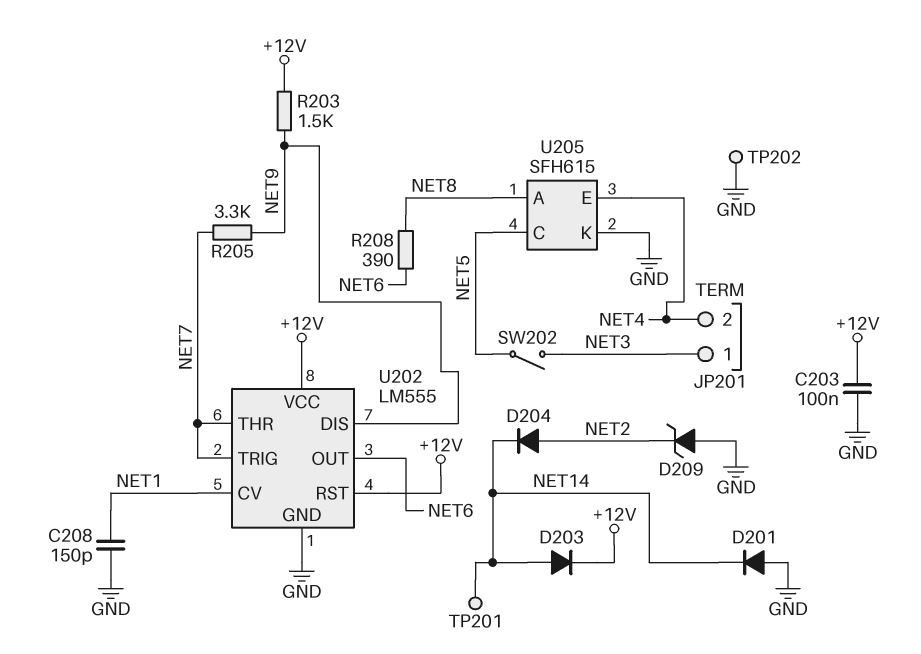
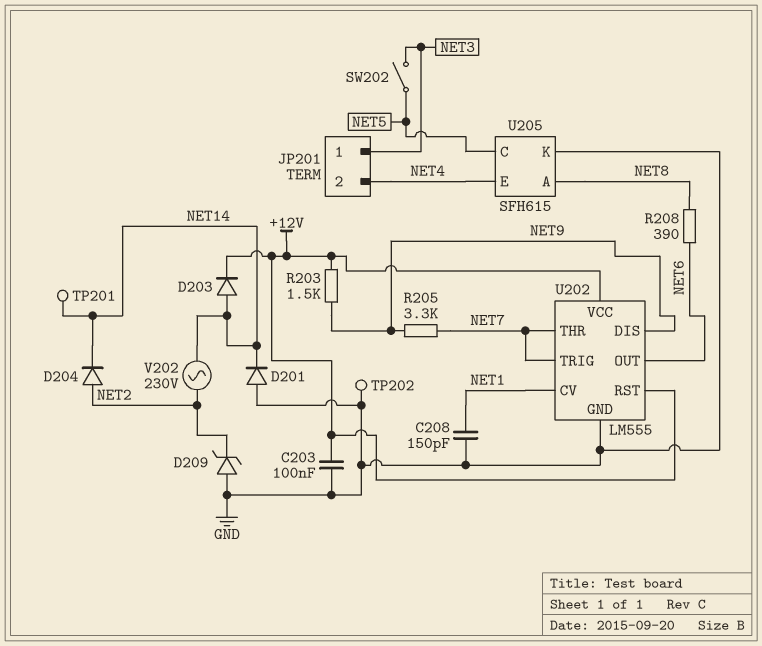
V202: none -> AC 230V (NET2, NET14)

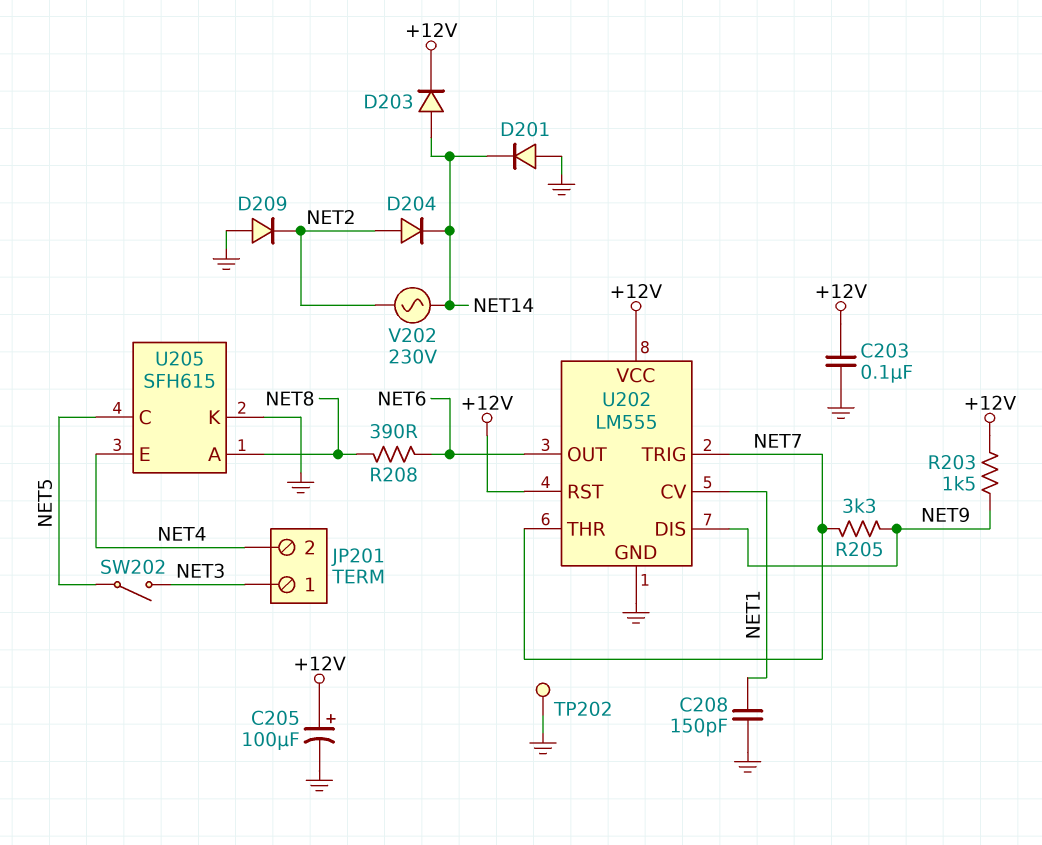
C205: none -> 100uF (plus +12V, minus GND)
D209: zener (A GND, K NET2) -> diode (A GND, K NET2)
TP201: test point (NET14) -> none

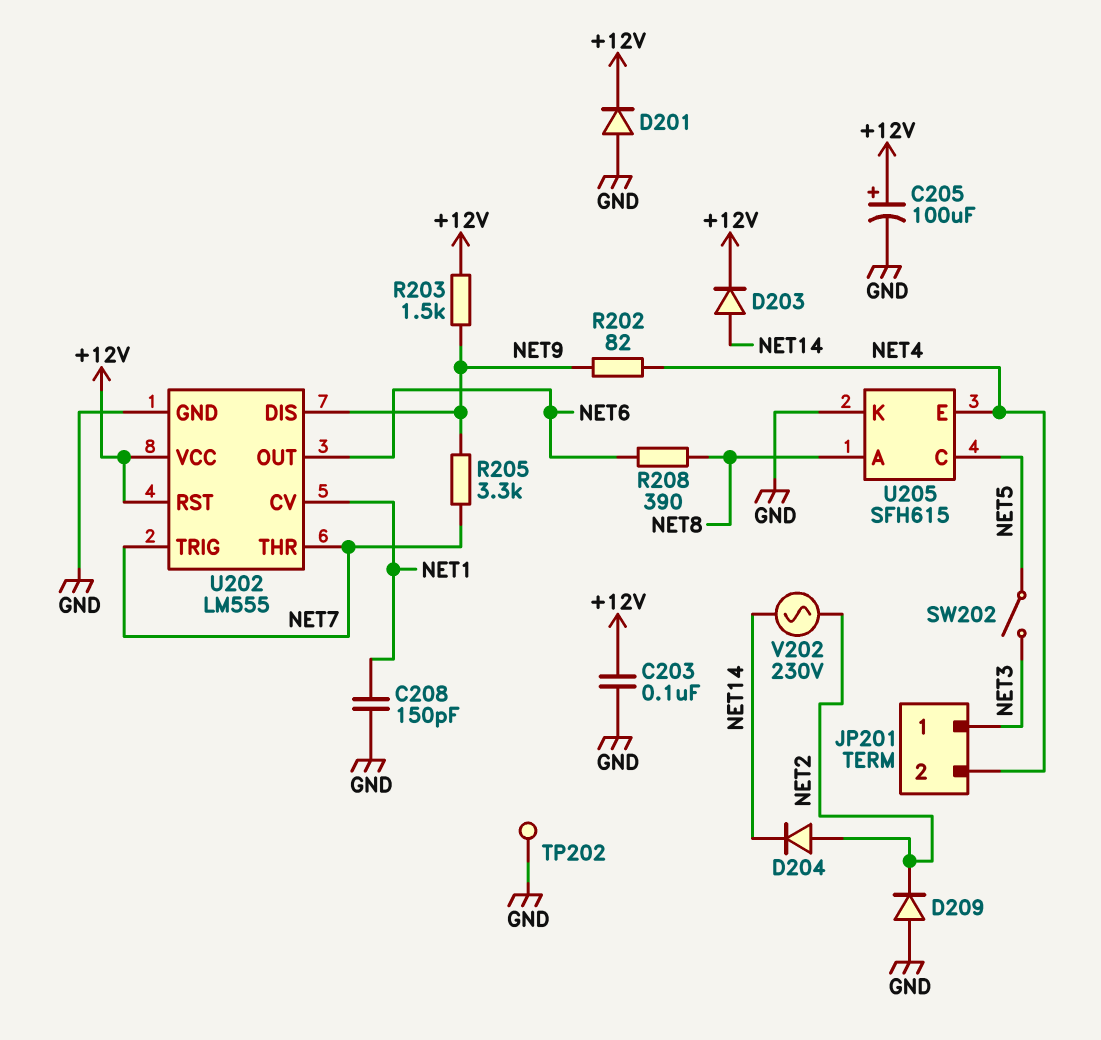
D201: diode (A GND, K NET14) -> diode (A GND, K +12V)
R202: none -> 82 (NET4, NET9)

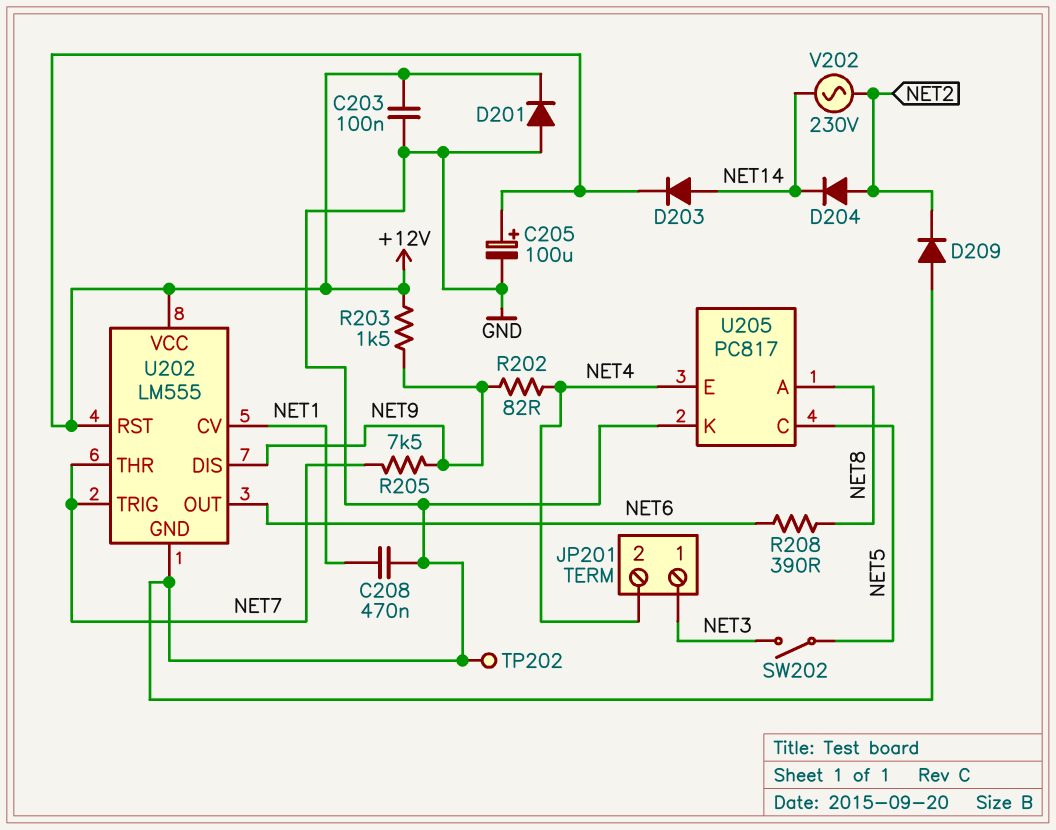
C208: 150pF (GND, NET1) -> 470nF (GND, NET1)
R205: 3.3k (NET7, NET9) -> 7.5k (NET7, NET9)
U205: SFH615 -> PC817

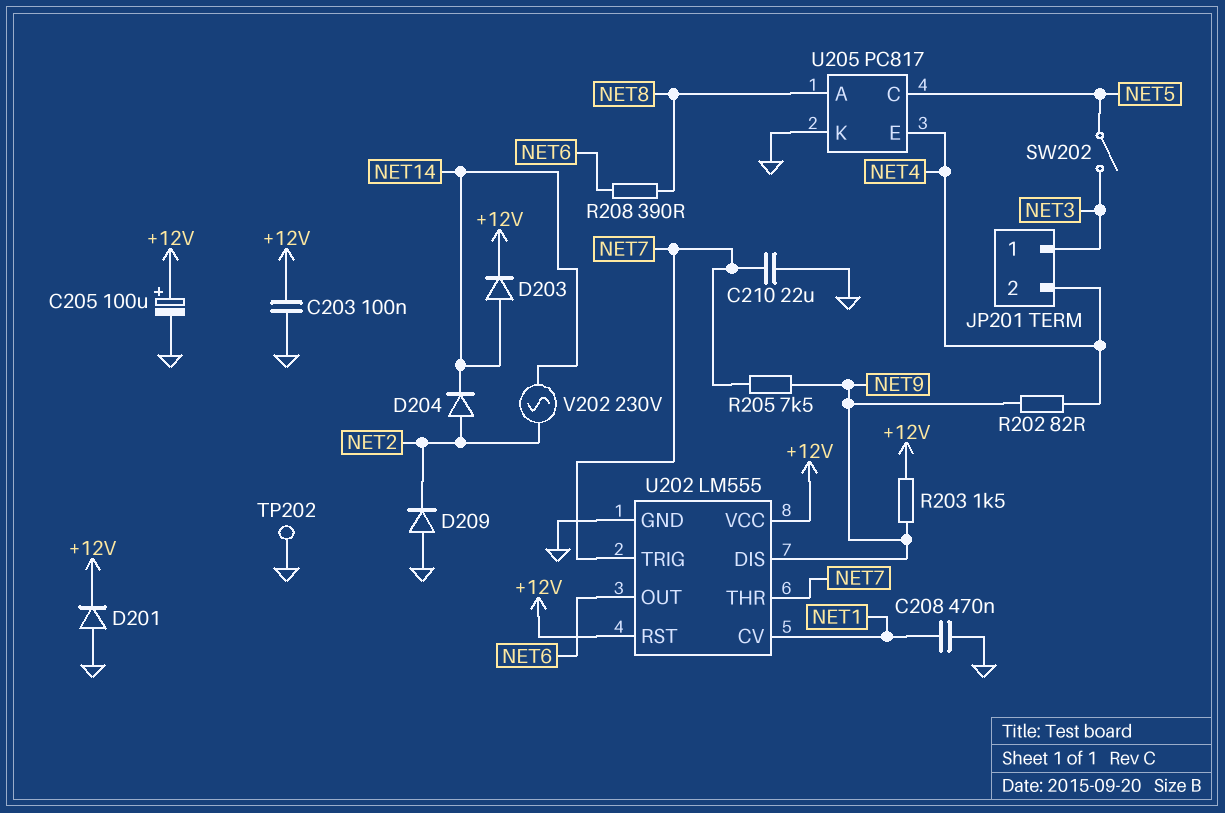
C210: none -> 22uF (GND, NET7)

